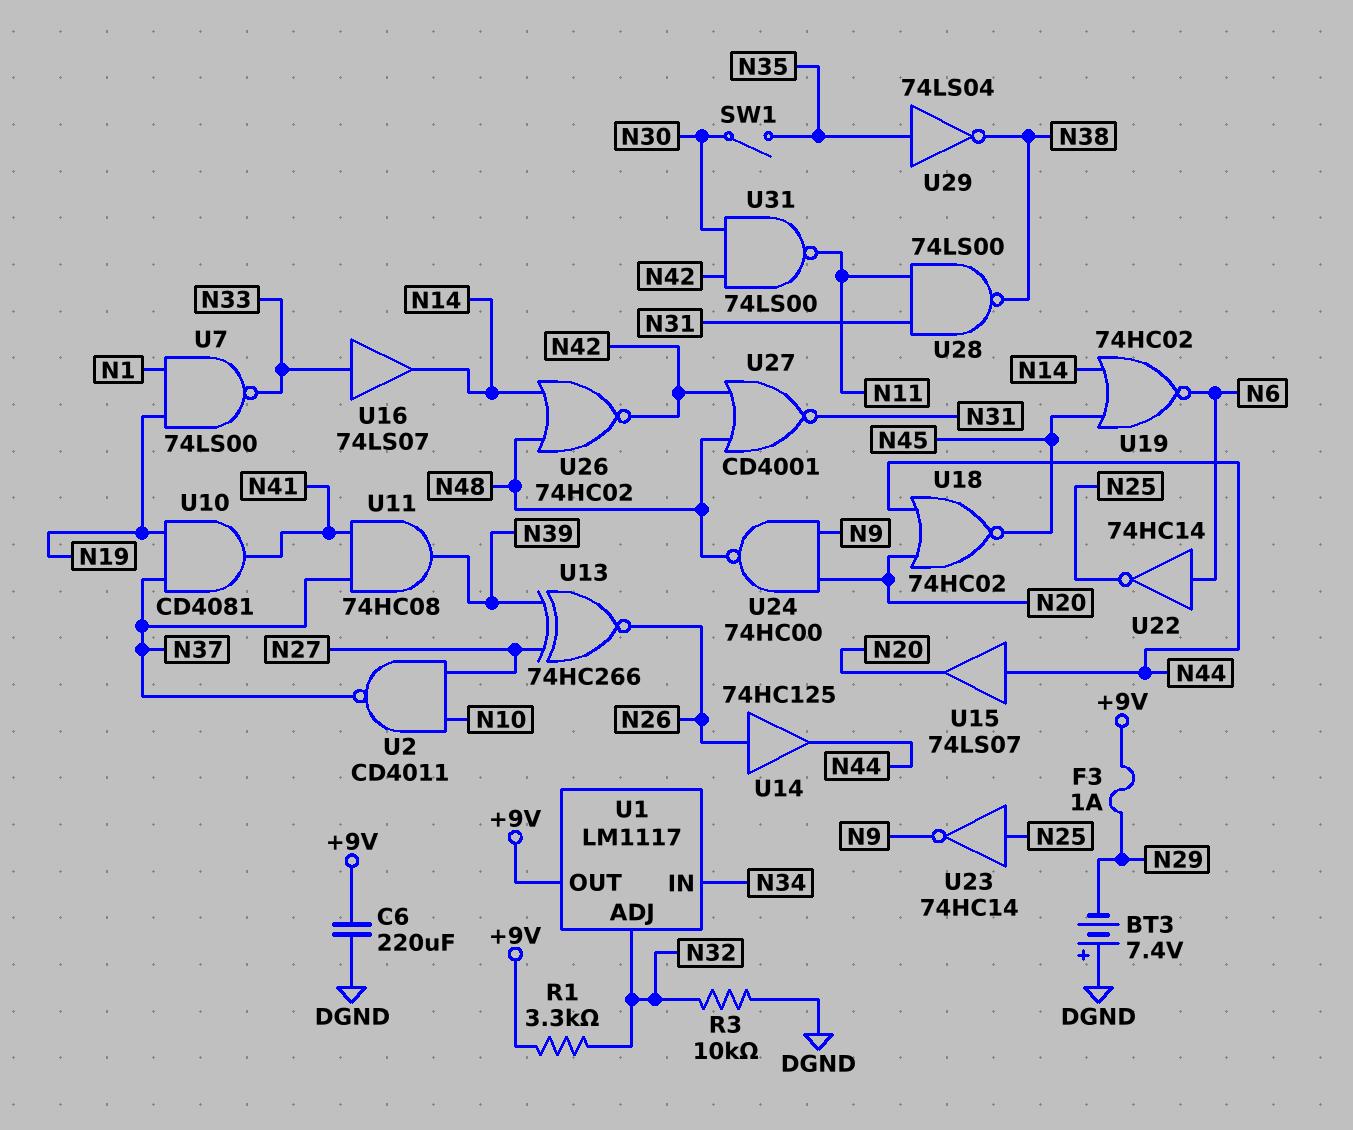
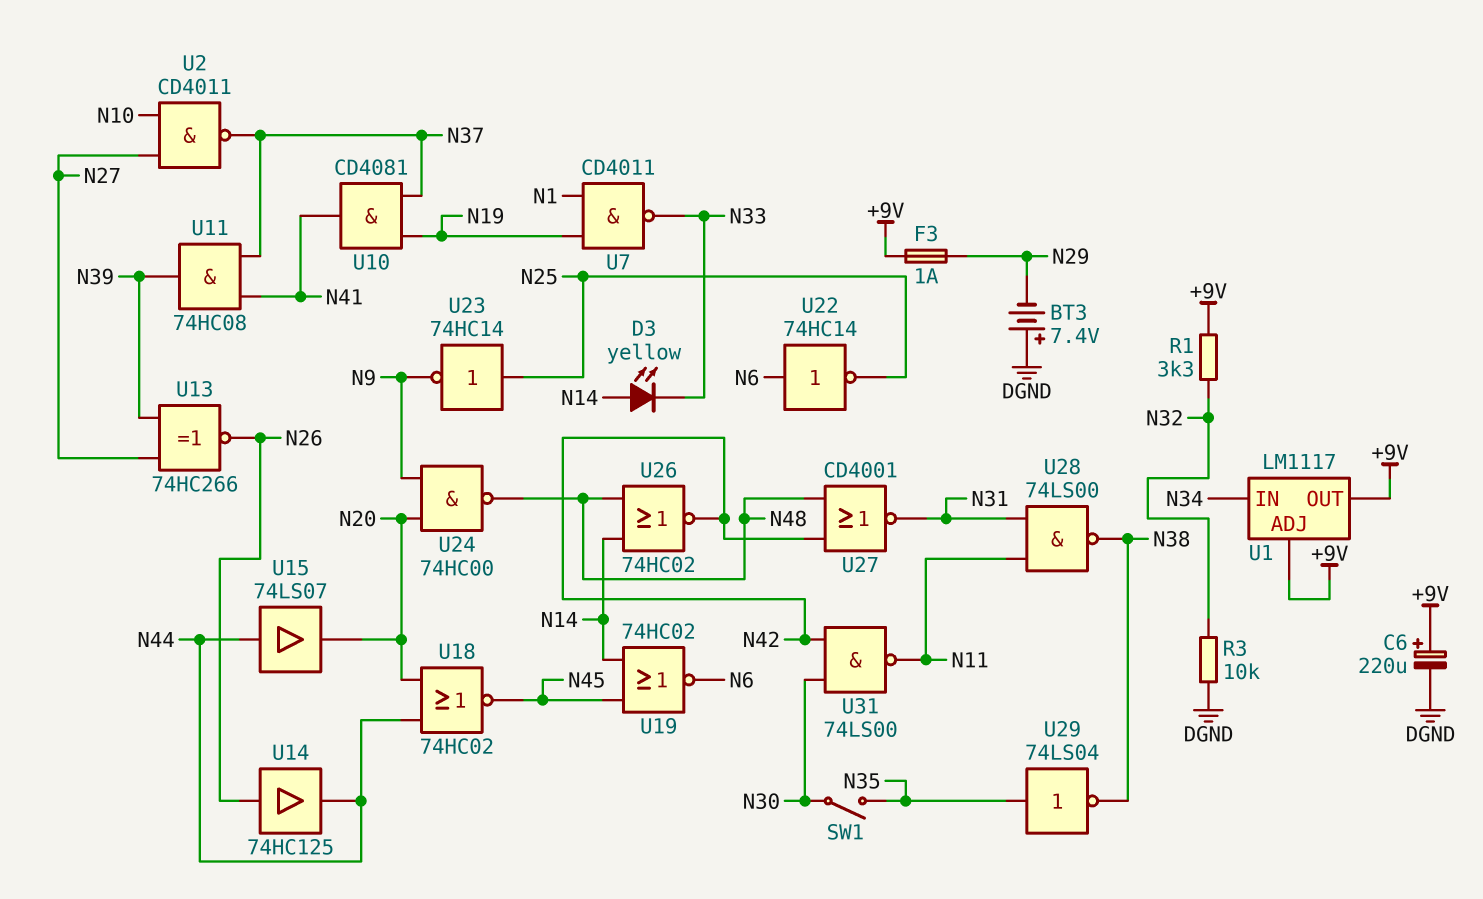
C6: 220uF (+9V, DGND) -> 220uF (plus +9V, minus DGND)
D3: none -> LED yellow (A N14, K N33)
U1 pin ADJ: N32 -> +9V
U7: NAND 74LS00 (in N1, in N19, out N33) -> NAND CD4011 (in N1, in N19, out N33)
U16: buffer 74LS07 (in N33, out N14) -> none

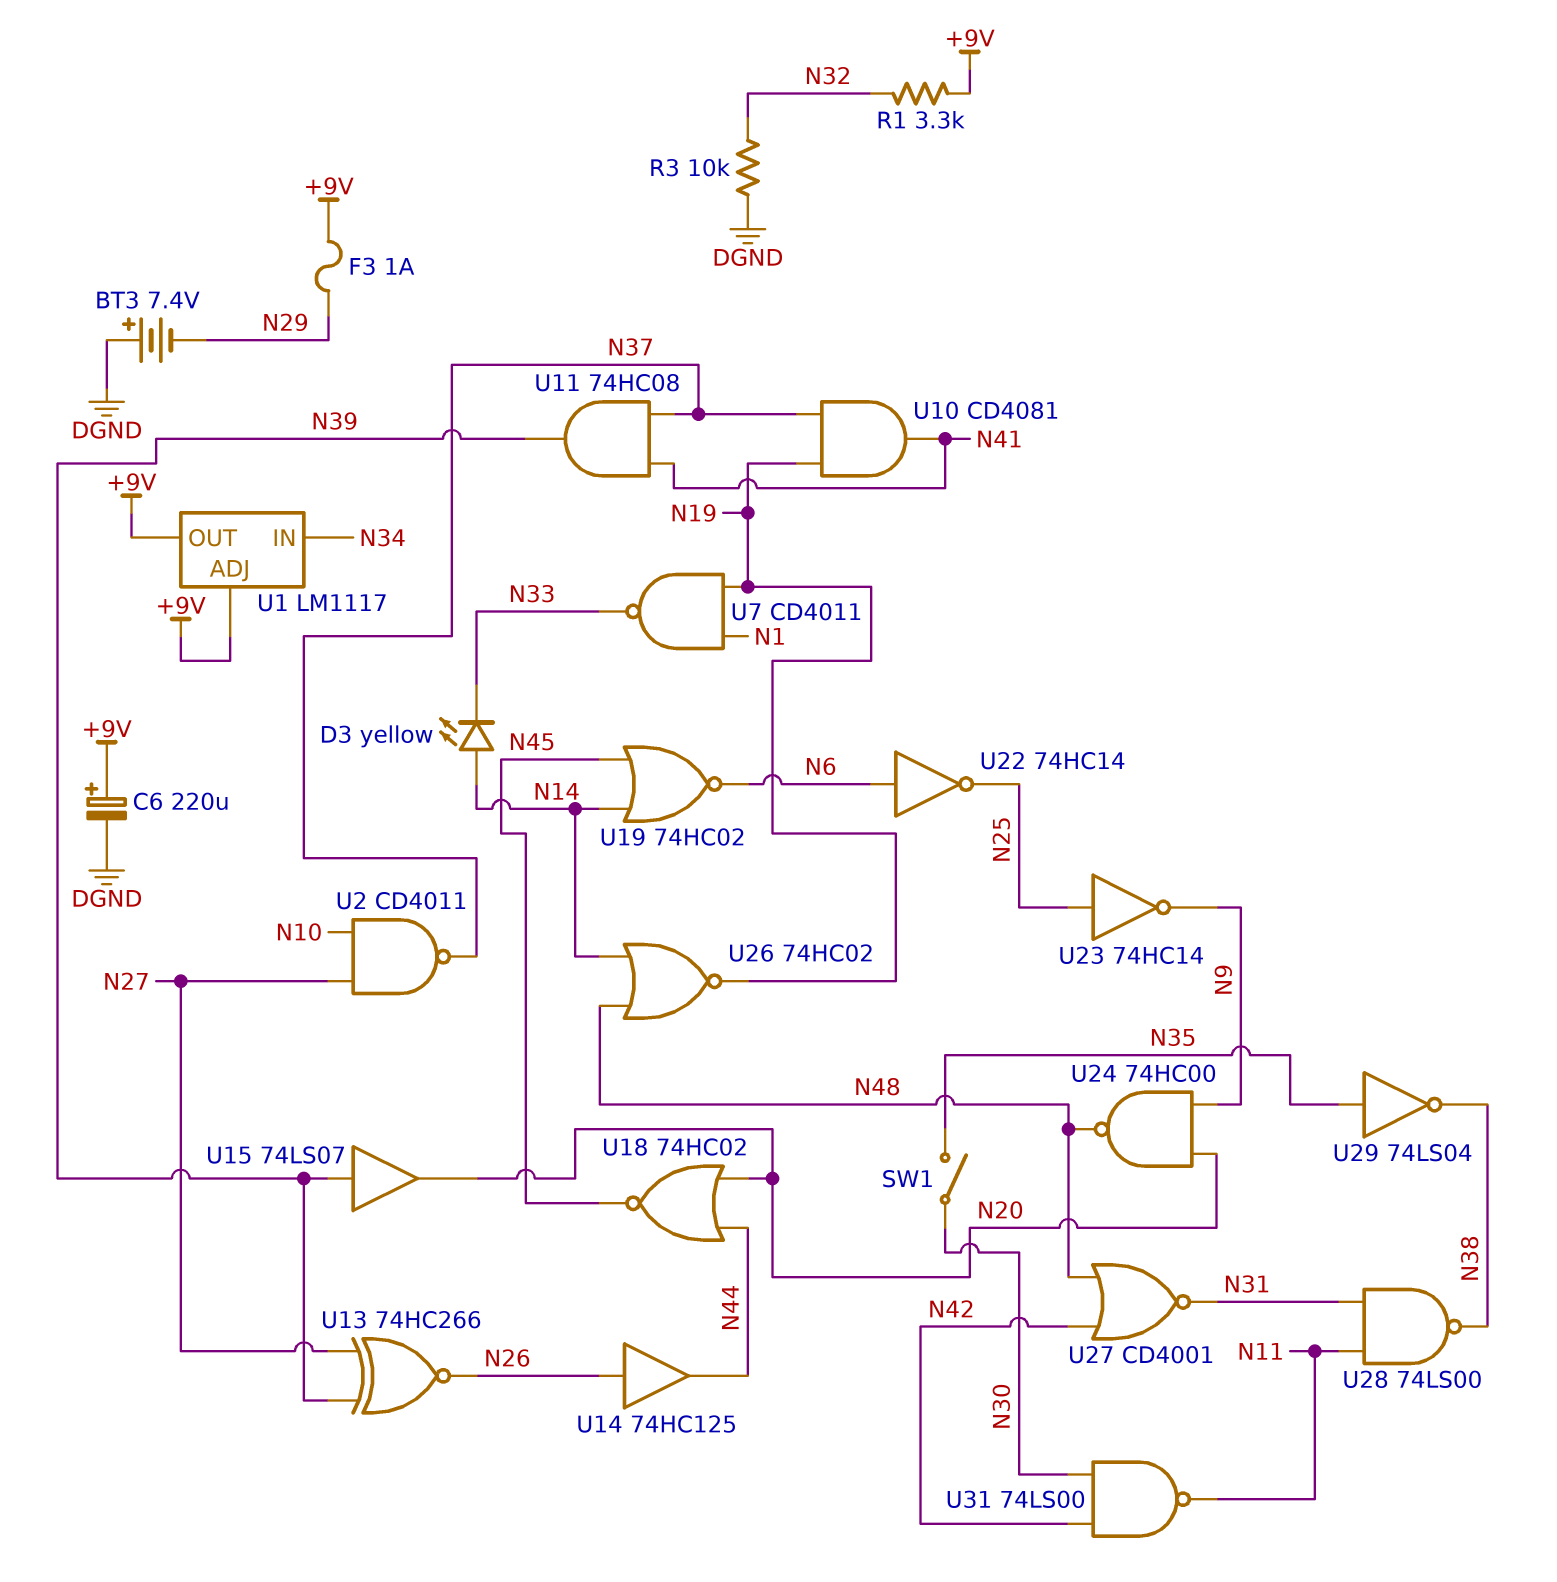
U15: buffer 74LS07 (in N44, out N20) -> buffer 74LS07 (in N39, out N20)
U26: NOR 74HC02 (in N14, in N48, out N42) -> NOR 74HC02 (in N14, in N48, out N19)

